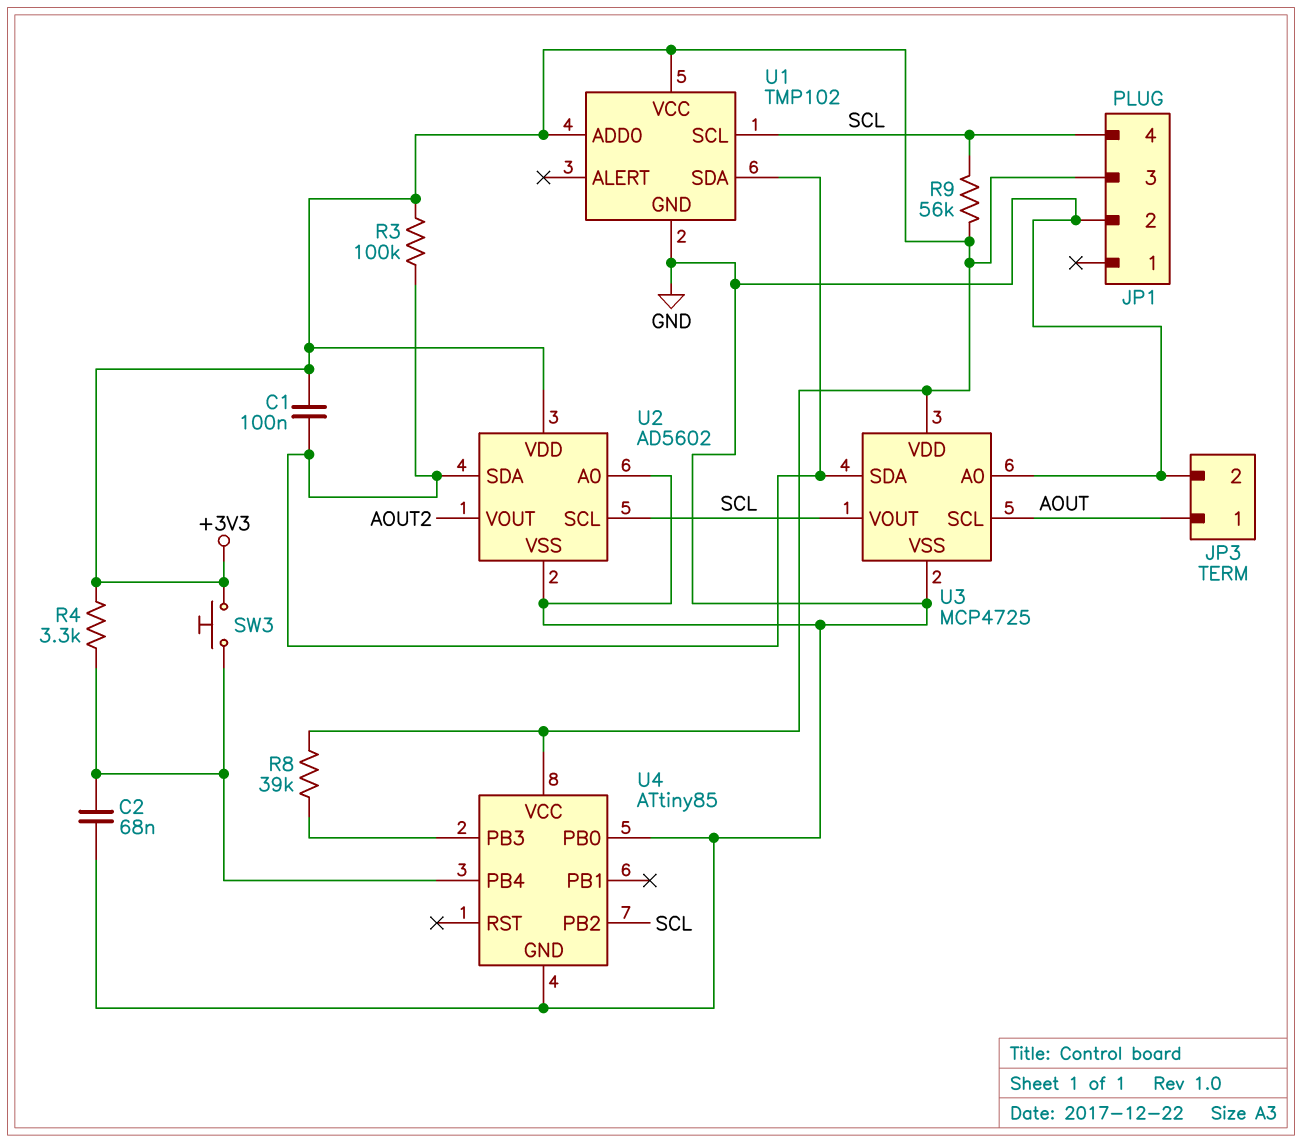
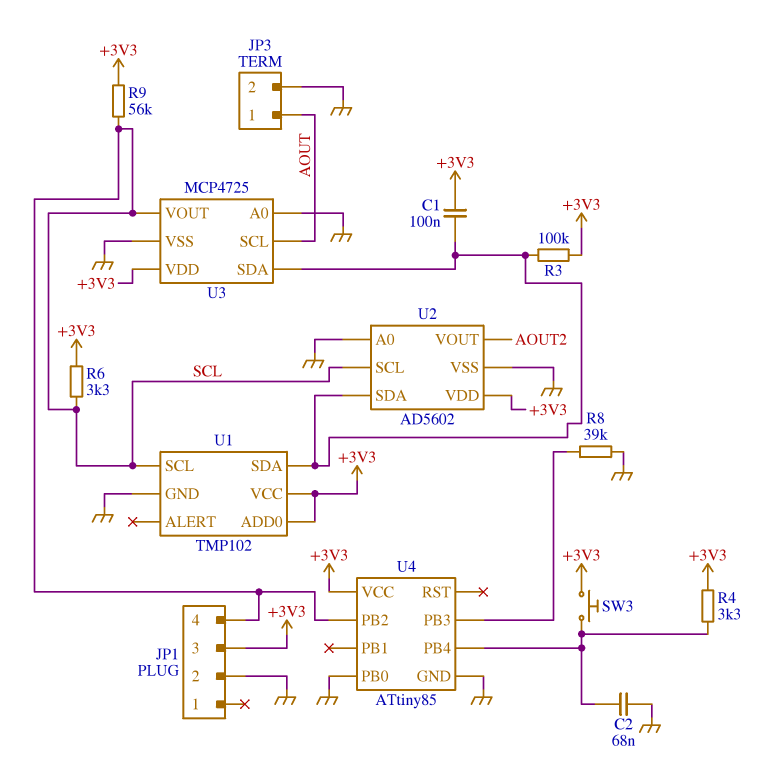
R6: none -> 3.3k (+3V3, SCL)
R8: 39k (+3V3, U4/PB3) -> 39k (GND, U4/PB3)

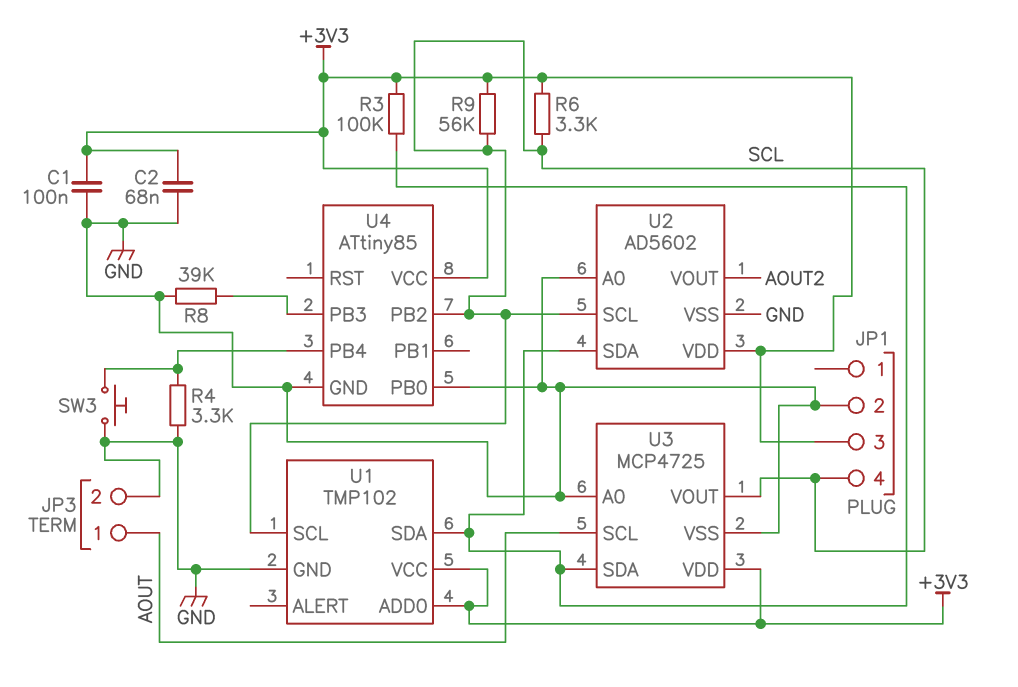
C1: 100nF (+3V3, U1/SDA) -> 100nF (+3V3, GND)
C2: 68nF (GND, U4/PB4) -> 68nF (+3V3, GND)
R4: 3.3k (+3V3, U4/PB4) -> 3.3k (GND, U4/PB4)
SW3: button (+3V3, U4/PB4) -> button (GND, U4/PB4)

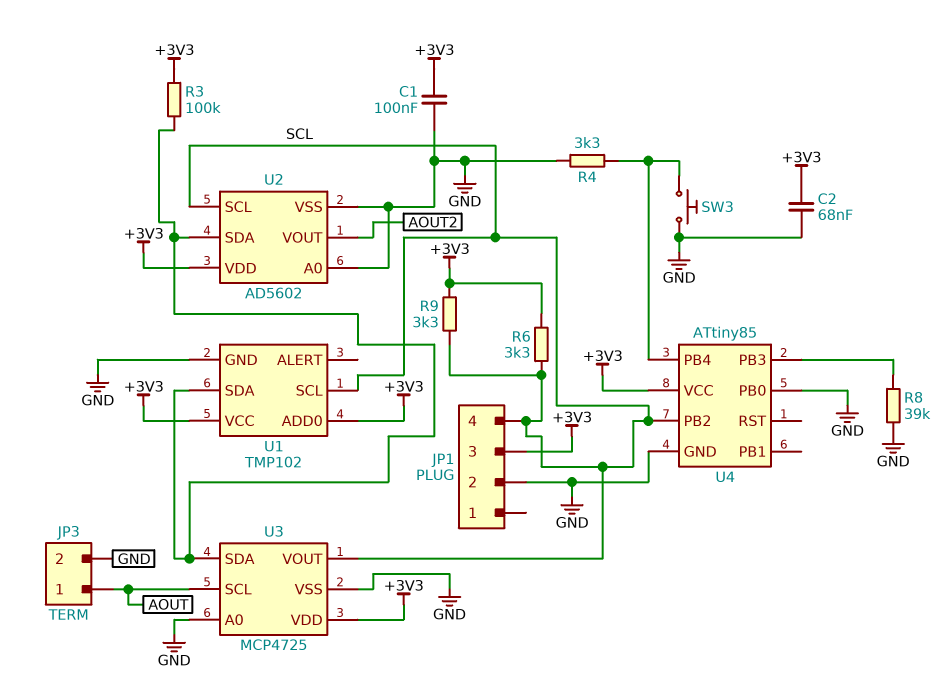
R9: 56k (+3V3, SCL) -> 3.3k (+3V3, SCL)

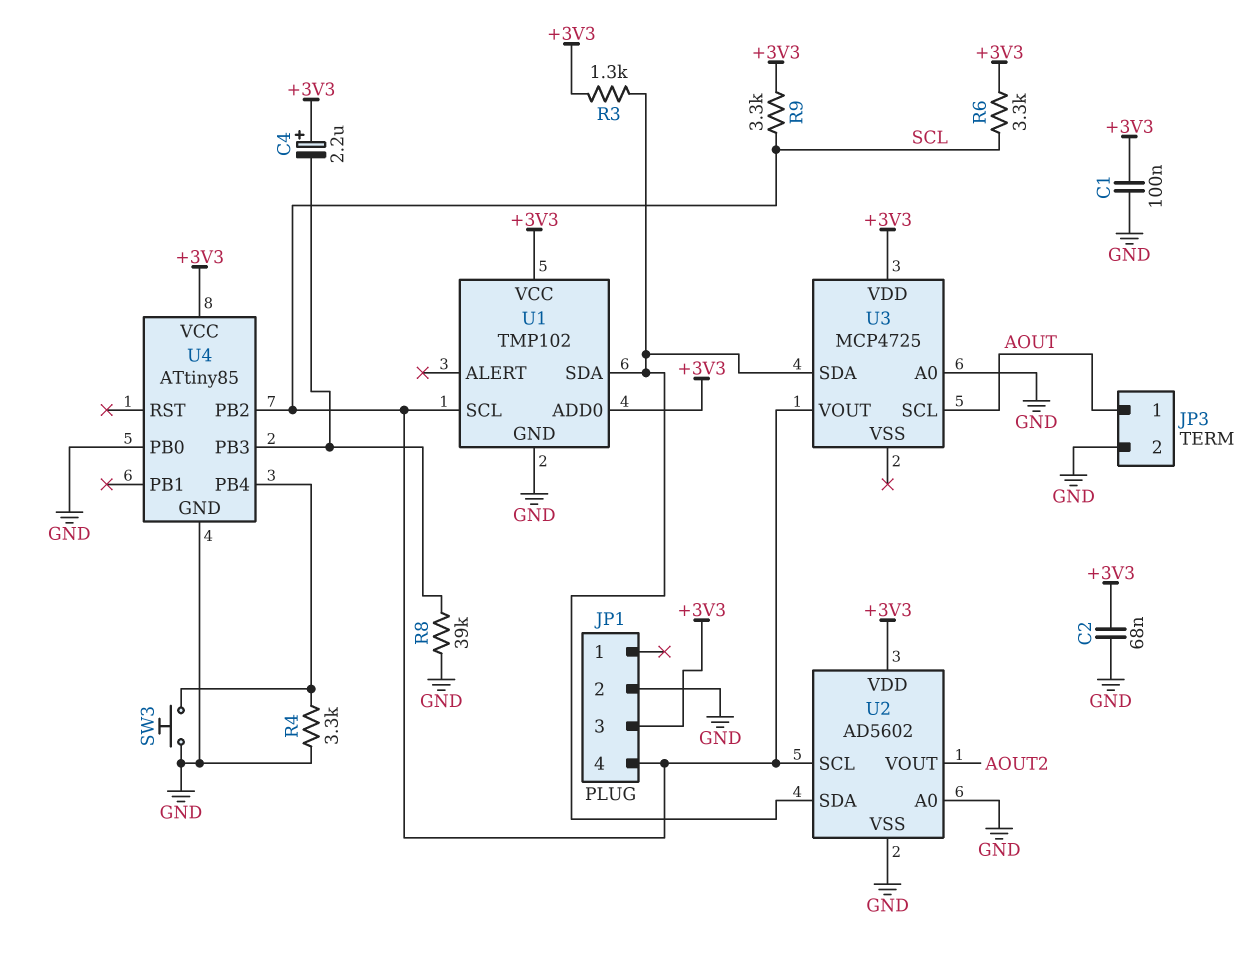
C4: none -> 2.2uF (plus +3V3, minus U4/PB3)
R3: 100k (+3V3, U1/SDA) -> 1.3k (+3V3, U1/SDA)
U3 pin VSS: GND -> none

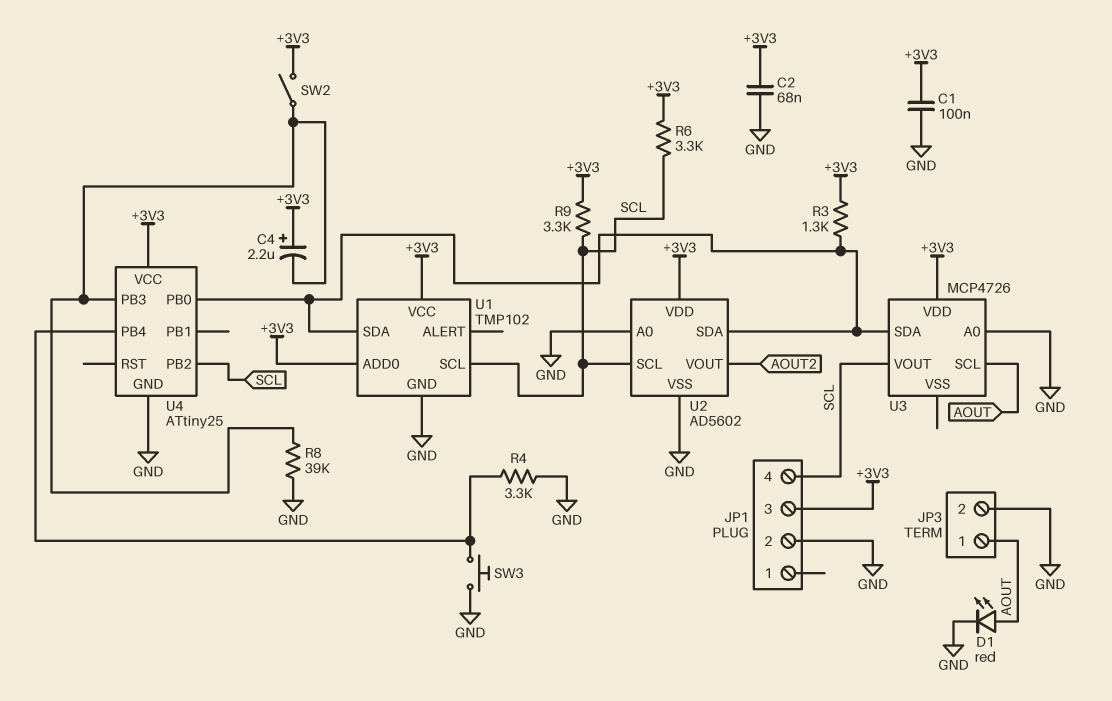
D1: none -> LED red (A AOUT, K GND)
SW2: none -> switch (+3V3, U4/PB3)
U3: MCP4725 -> MCP4726
U4: ATtiny85 -> ATtiny25
U4 pin PB0: GND -> U1/SDA

